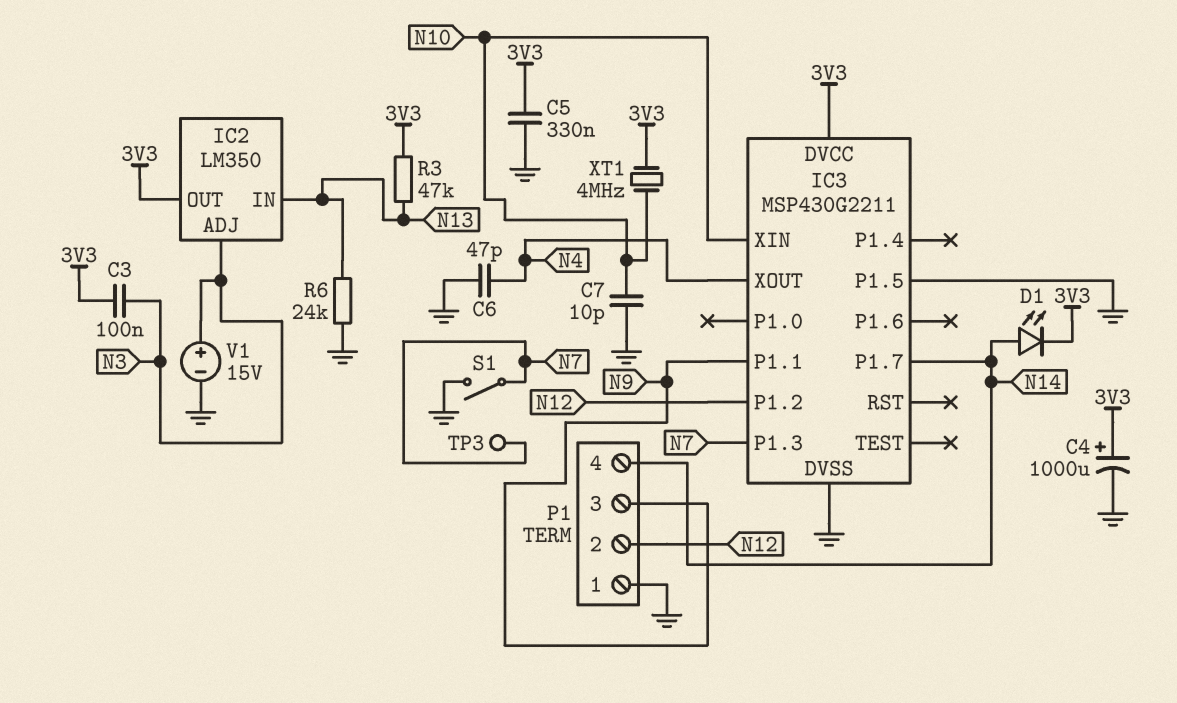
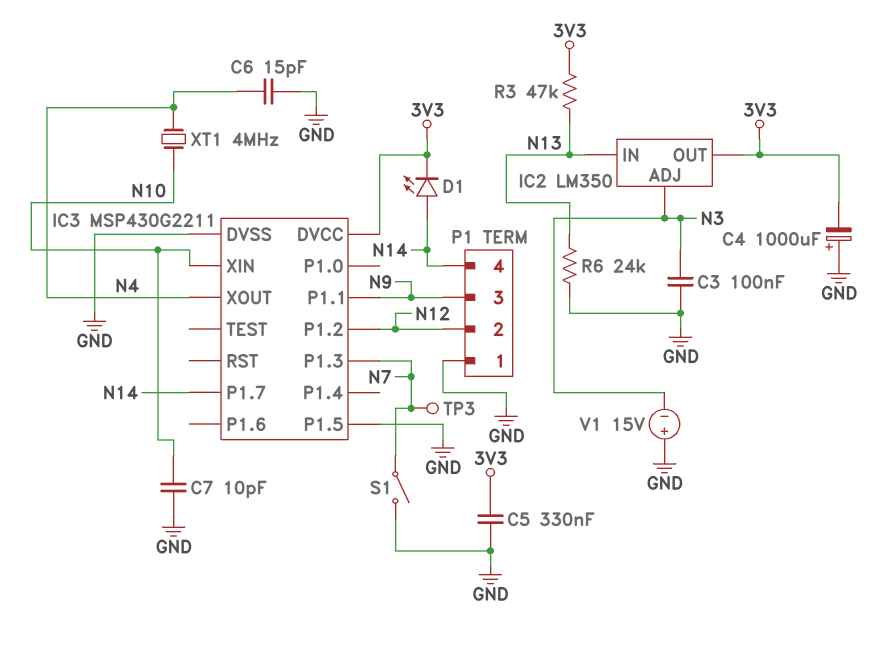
C3: 100nF (3V3, N3) -> 100nF (GND, N3)
C4: 1000uF (plus 3V3, minus GND) -> 1000uF (plus GND, minus 3V3)
C6: 47pF (GND, N4) -> 15pF (GND, N4)
V1: 15V (plus N3, minus GND) -> 15V (plus GND, minus N3)
XT1: 4MHz (3V3, N10) -> 4MHz (N4, N10)

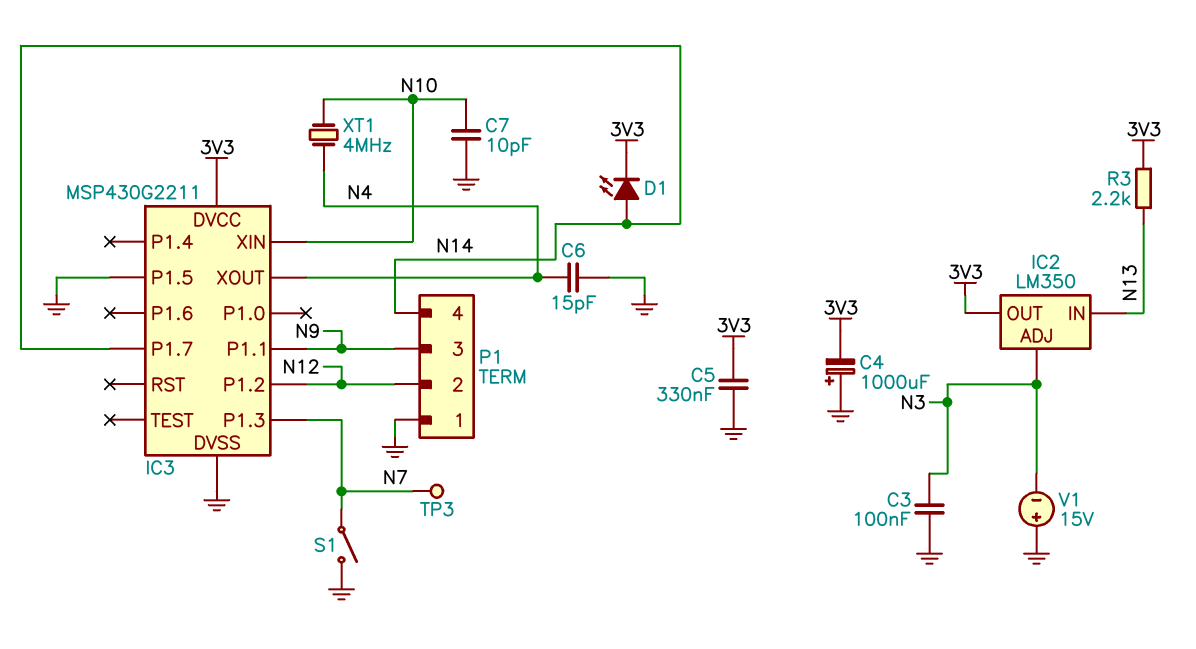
R3: 47k (3V3, N13) -> 2.2k (3V3, N13)
R6: 24k (GND, N13) -> none

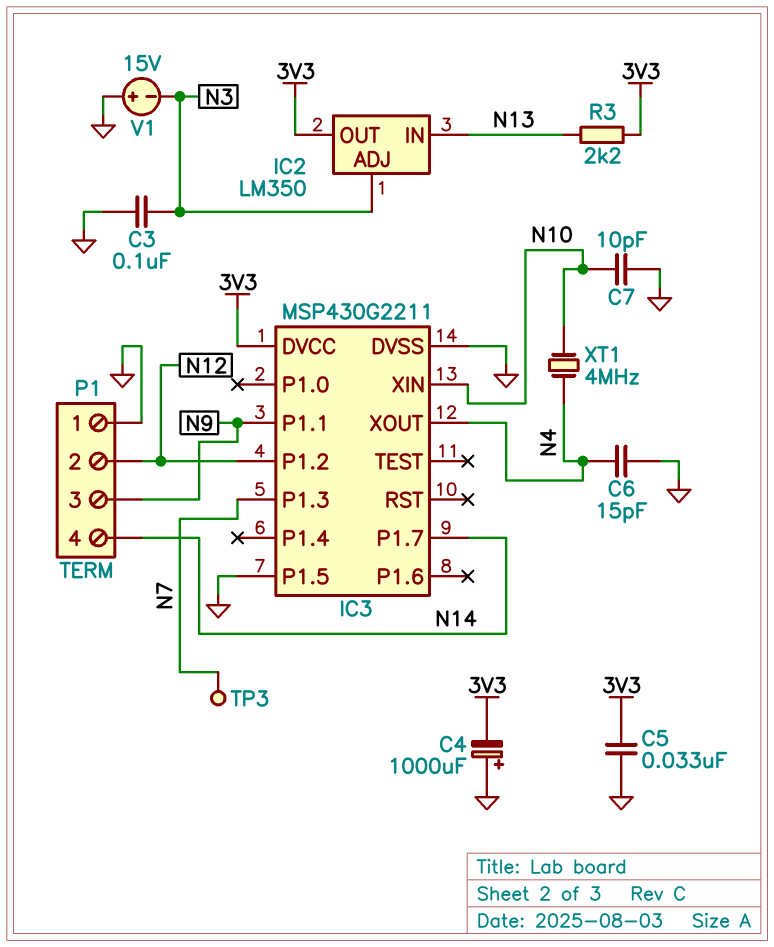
C5: 330nF (3V3, GND) -> 33nF (3V3, GND)
D1: LED (A N14, K 3V3) -> none
S1: switch (GND, N7) -> none

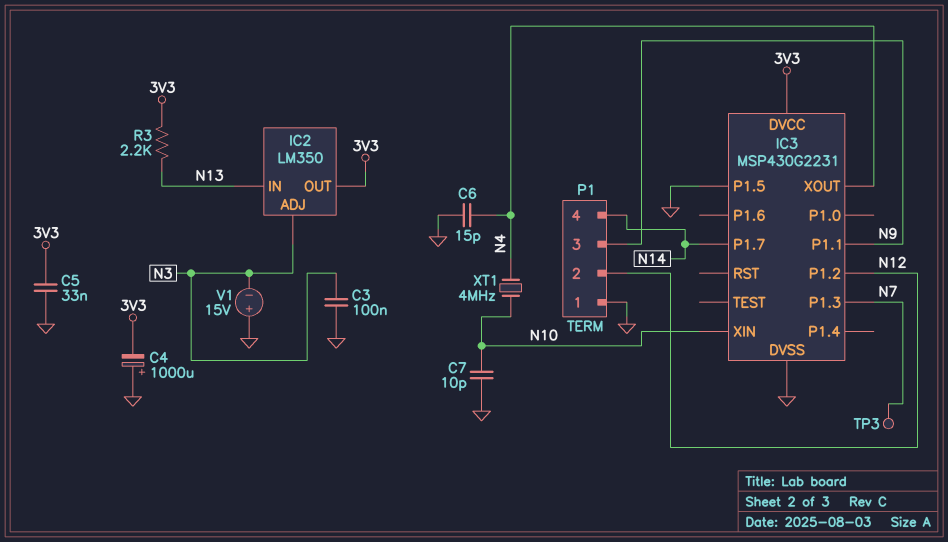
IC3: MSP430G2211 -> MSP430G2231

